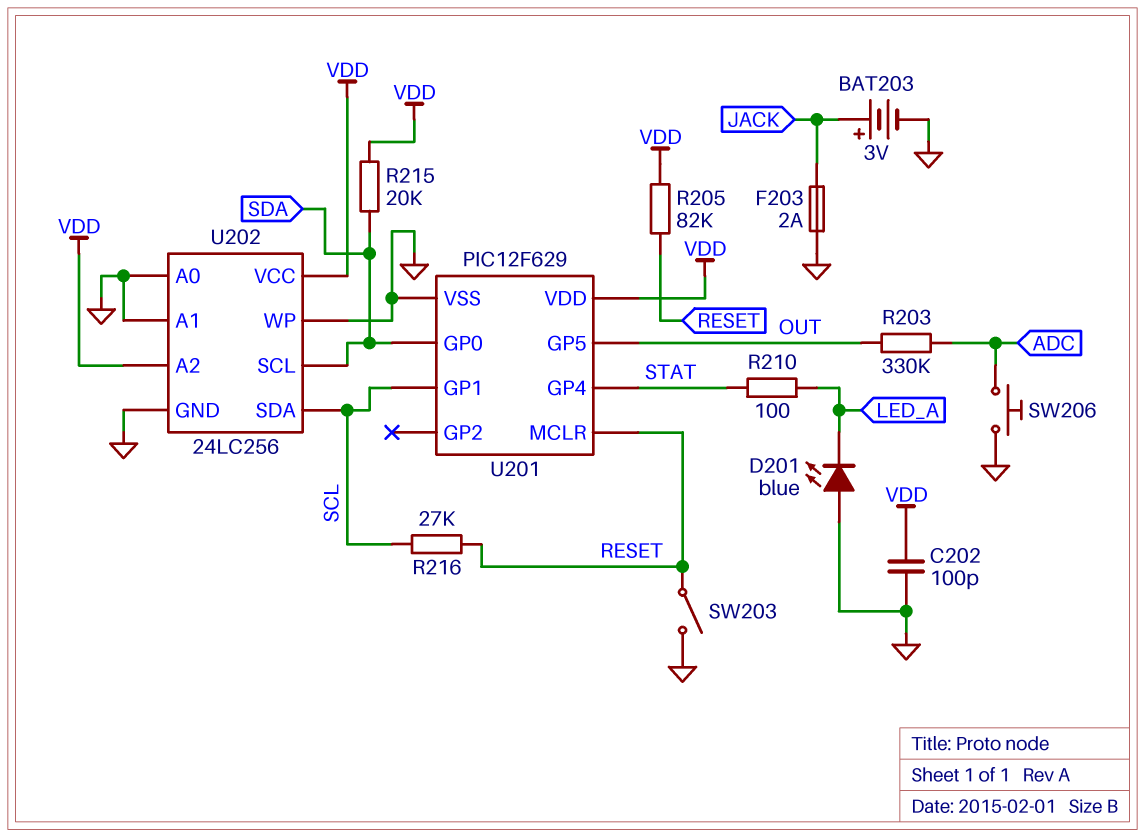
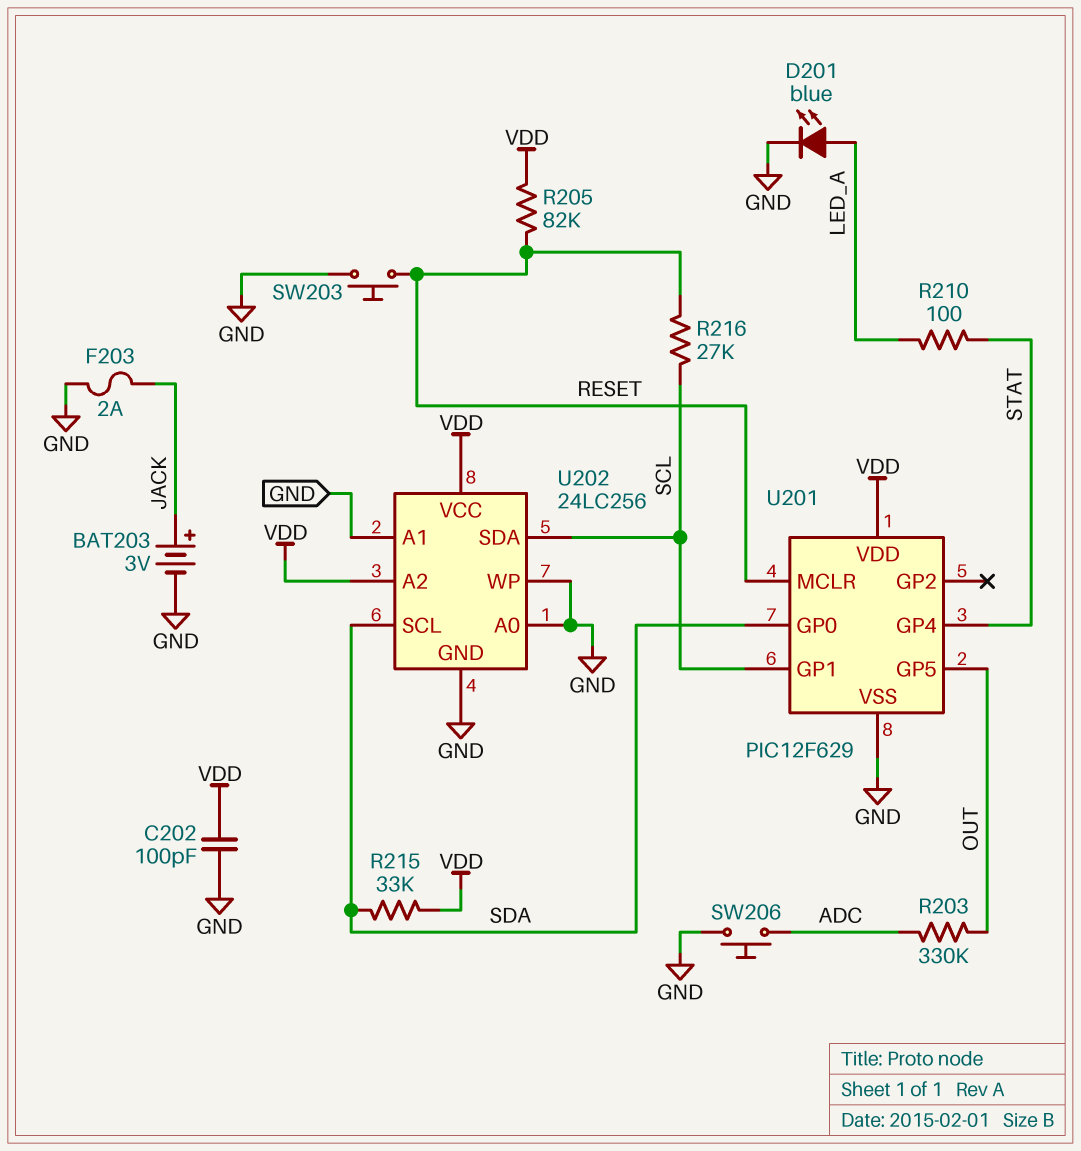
D201: LED blue (A GND, K LED_A) -> LED blue (A LED_A, K GND)
R215: 20k (SDA, VDD) -> 33k (SDA, VDD)
SW203: switch (GND, RESET) -> button (GND, RESET)

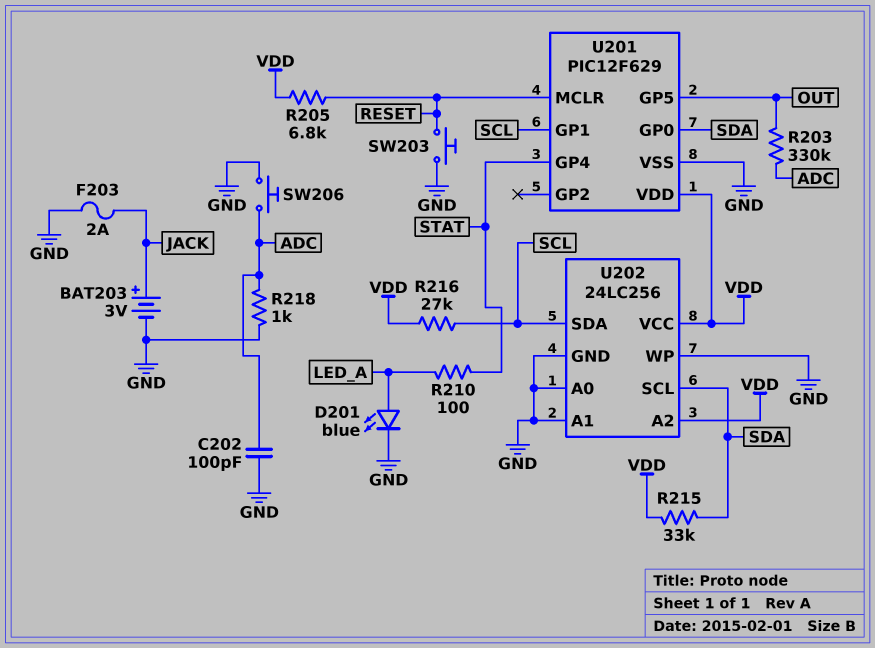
C202: 100pF (GND, VDD) -> 100pF (ADC, GND)
R205: 82k (RESET, VDD) -> 6.8k (RESET, VDD)
R216: 27k (RESET, SCL) -> 27k (SCL, VDD)
R218: none -> 1k (ADC, GND)

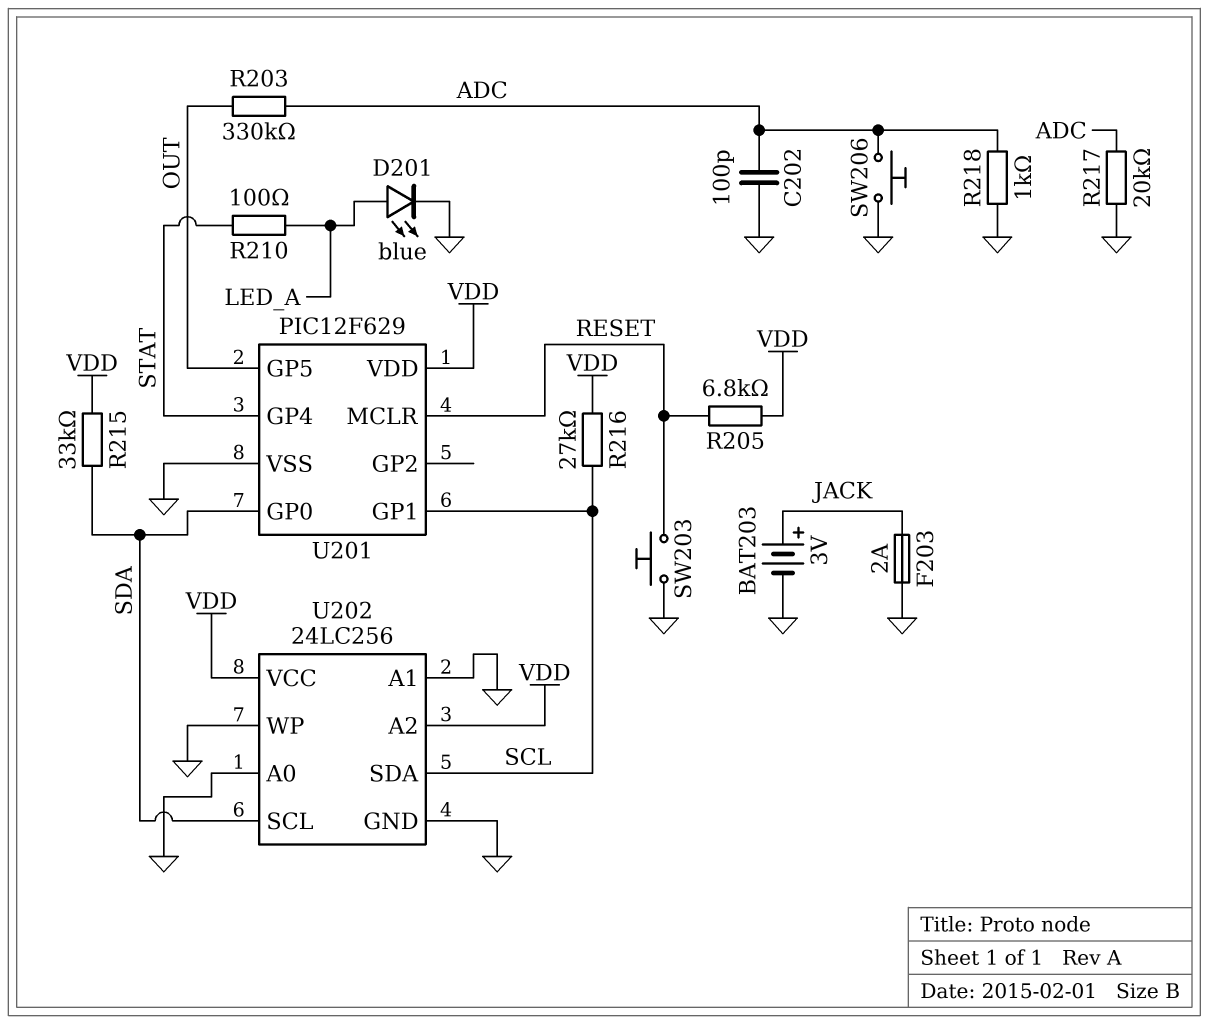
R217: none -> 20k (ADC, GND)

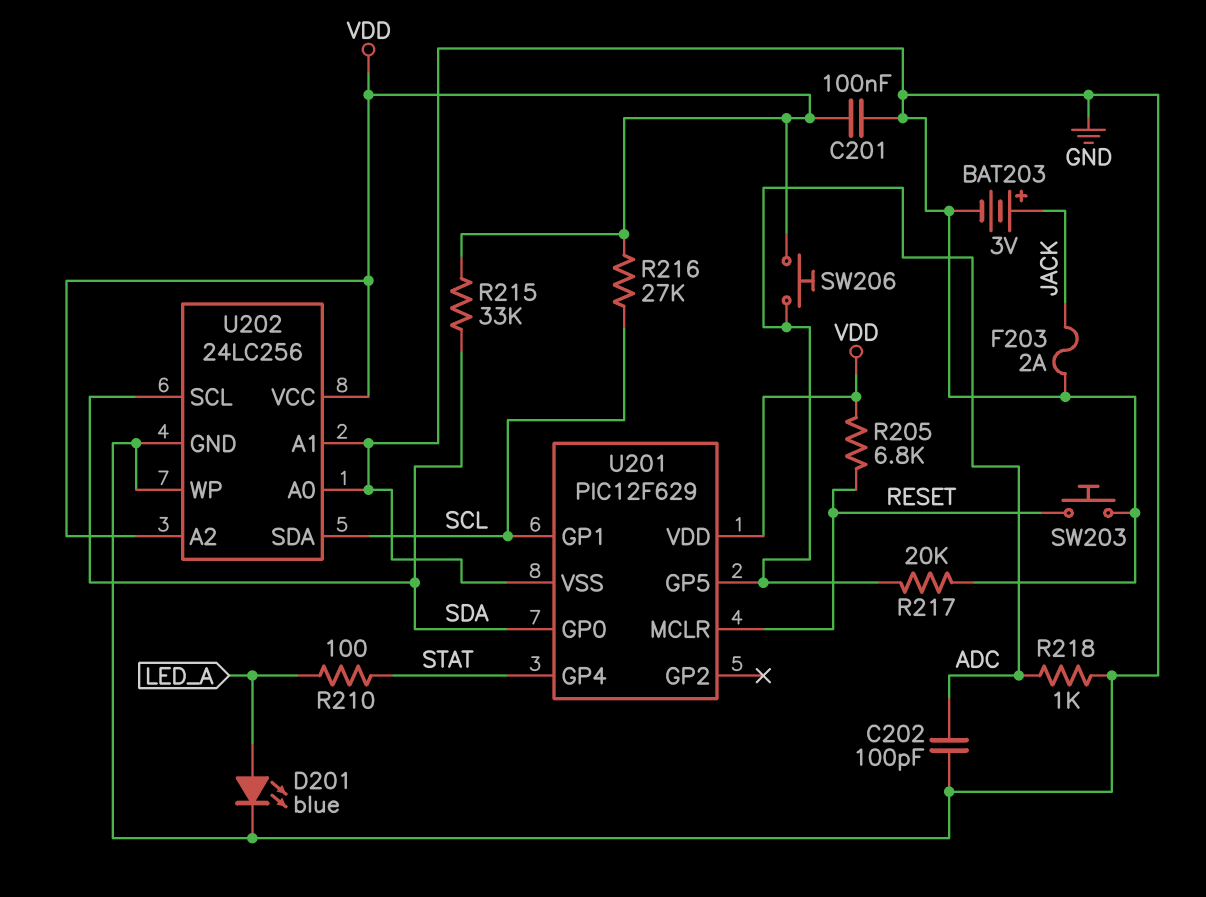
C201: none -> 100nF (GND, VDD)
R203: 330k (ADC, OUT) -> none
SW206: button (ADC, GND) -> button (ADC, VDD)
U201 pin GP5: OUT -> ADC

